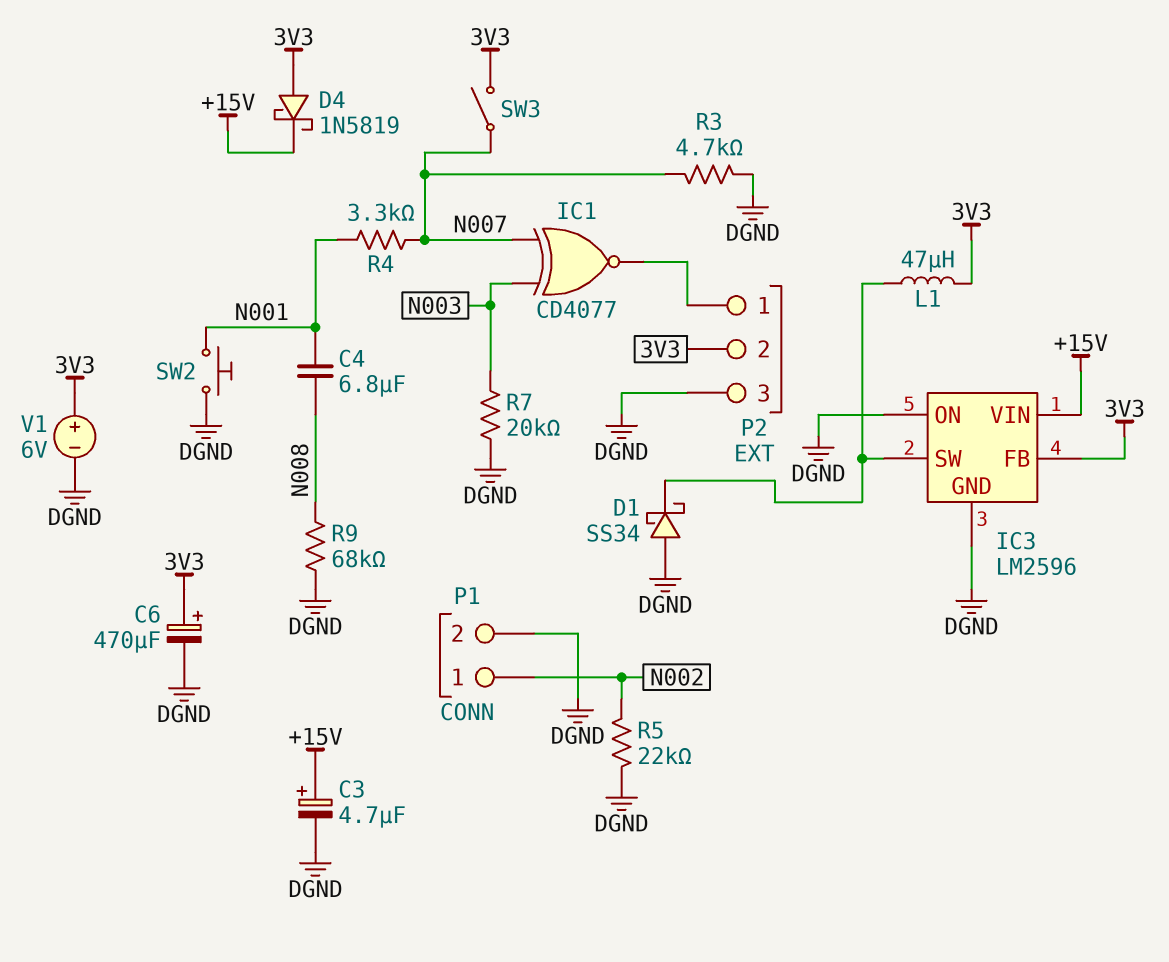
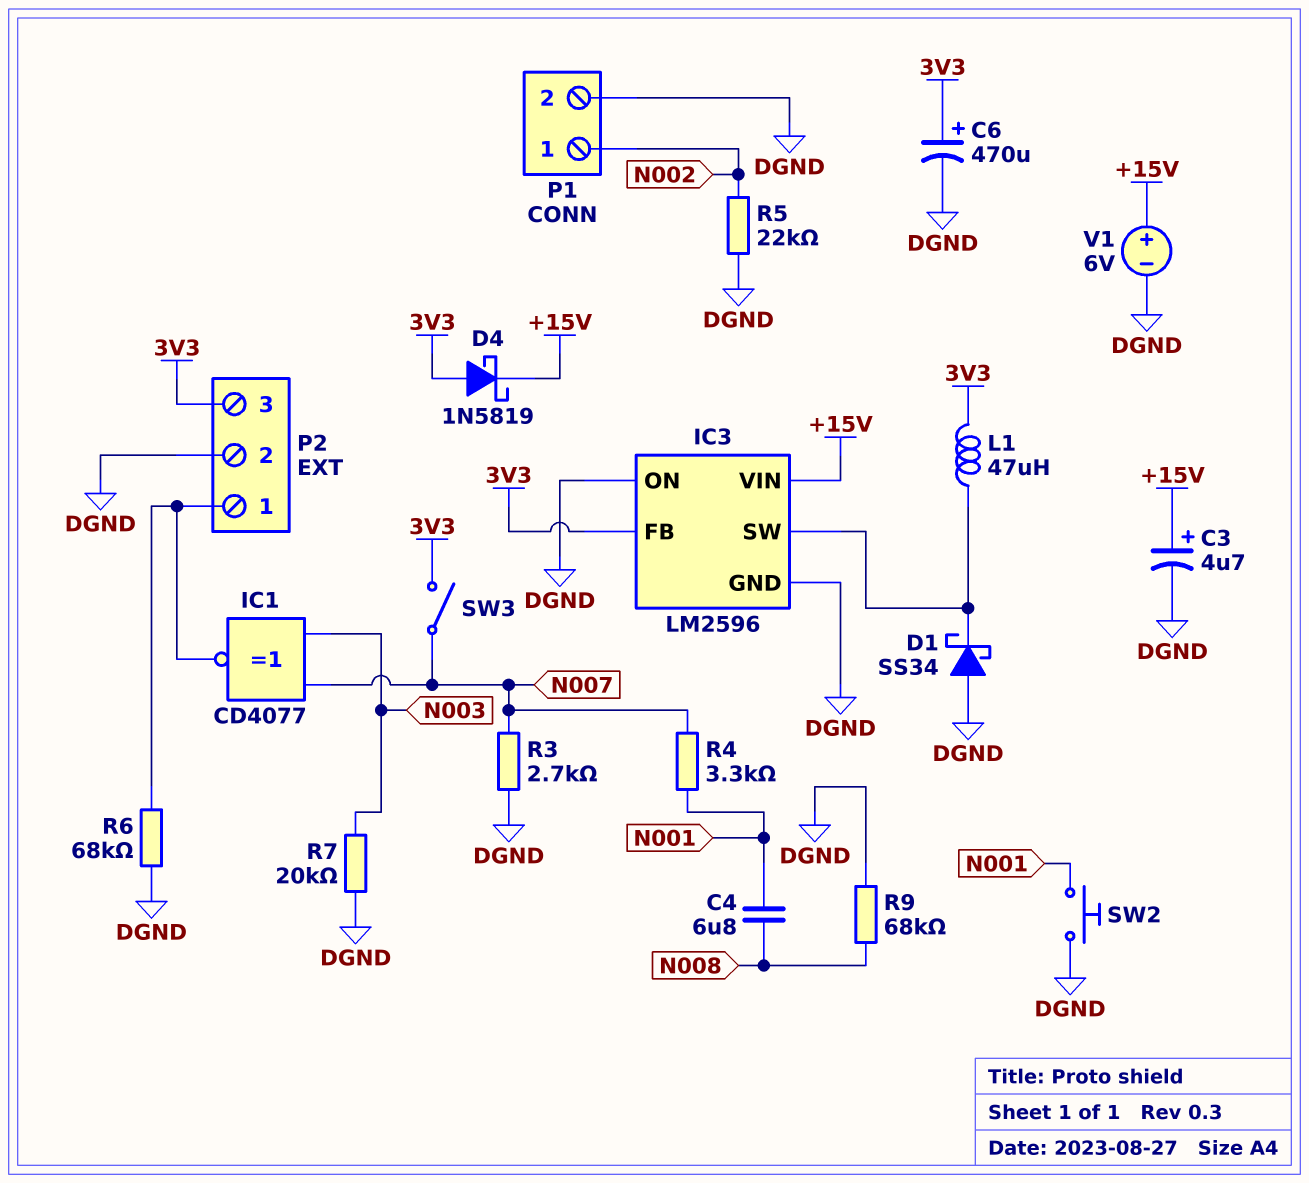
P2 pin 2: 3V3 -> DGND
P2 pin 3: DGND -> 3V3
R3: 4.7k (DGND, N007) -> 2.7k (DGND, N007)
R6: none -> 68k (DGND, P2/1)
V1: 6V (plus 3V3, minus DGND) -> 6V (plus +15V, minus DGND)

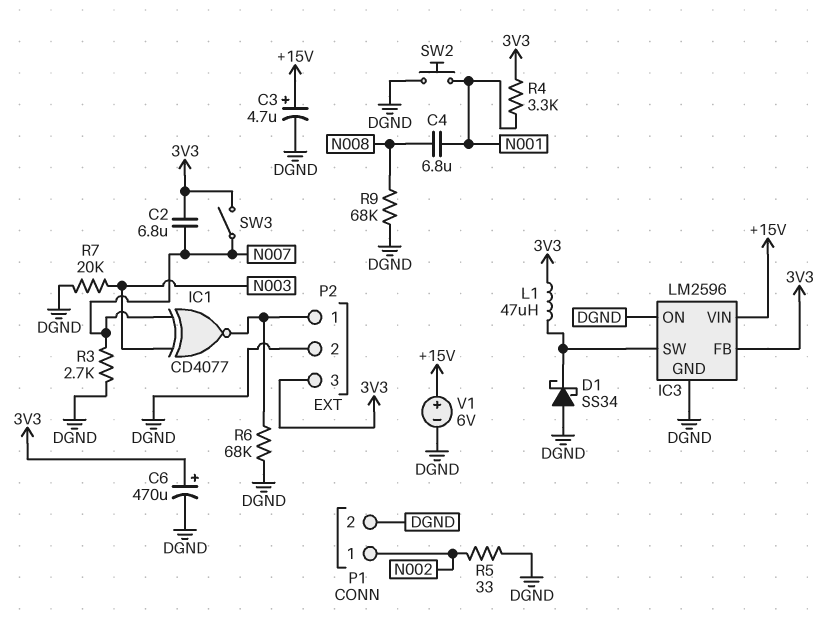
C2: none -> 6.8uF (3V3, N007)
D4: schottky 1N5819 (A 3V3, K +15V) -> none
R4: 3.3k (N001, N007) -> 3.3k (3V3, N001)
R5: 22k (DGND, N002) -> 33 (DGND, N002)

